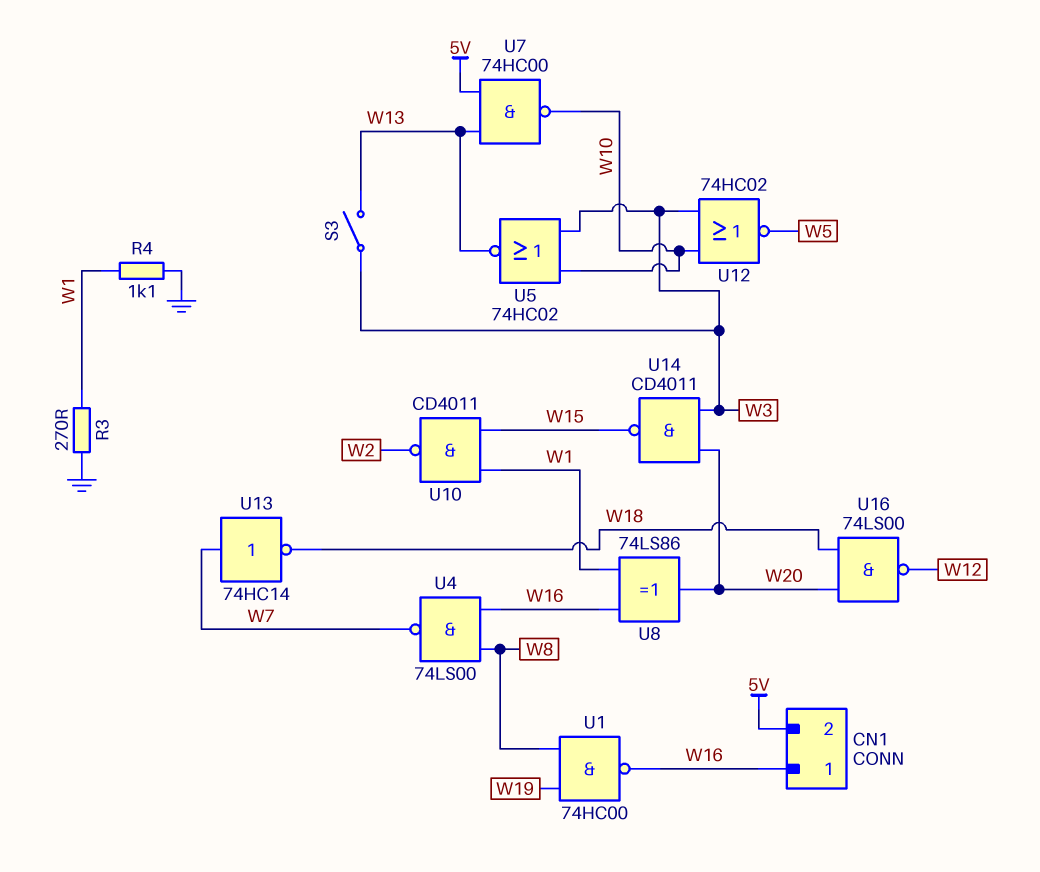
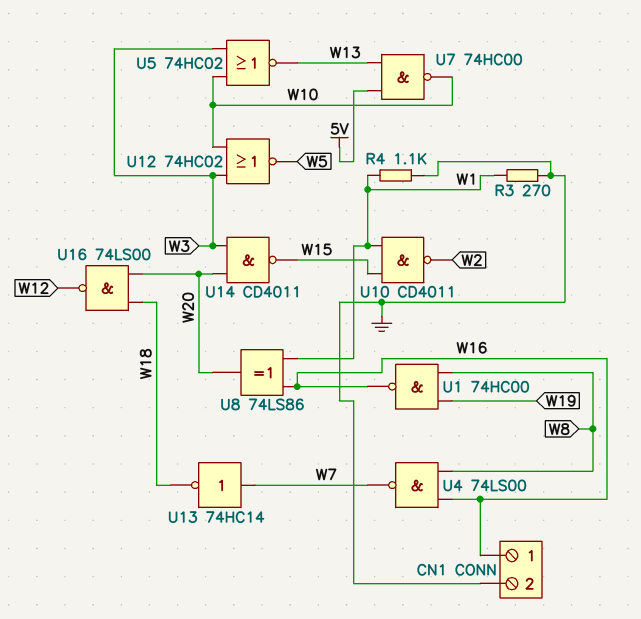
CN1 pin 2: 5V -> GND
S3: switch (W3, W13) -> none

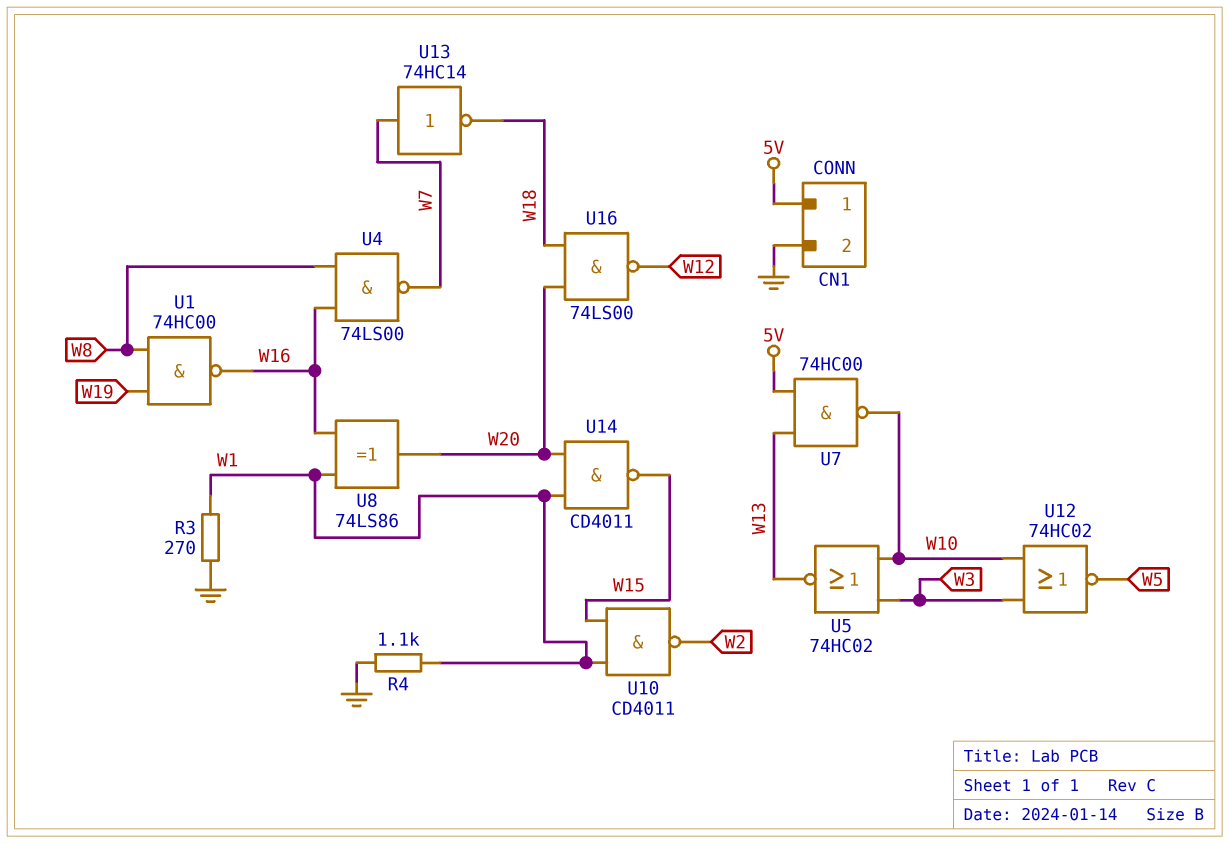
CN1 pin 1: W16 -> 5V
U14: NAND CD4011 (in W3, in W20, out W15) -> NAND CD4011 (in W1, in W20, out W15)

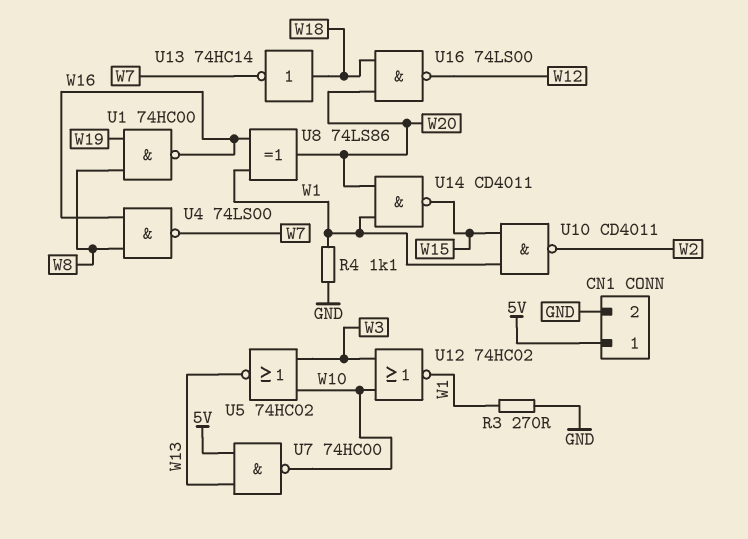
U12: NOR 74HC02 (in W3, in W10, out W5) -> NOR 74HC02 (in W3, in W10, out W1)
U13: NOT 74HC14 (in W7, out W18) -> NOT 74HC14 (in W18, out W7)

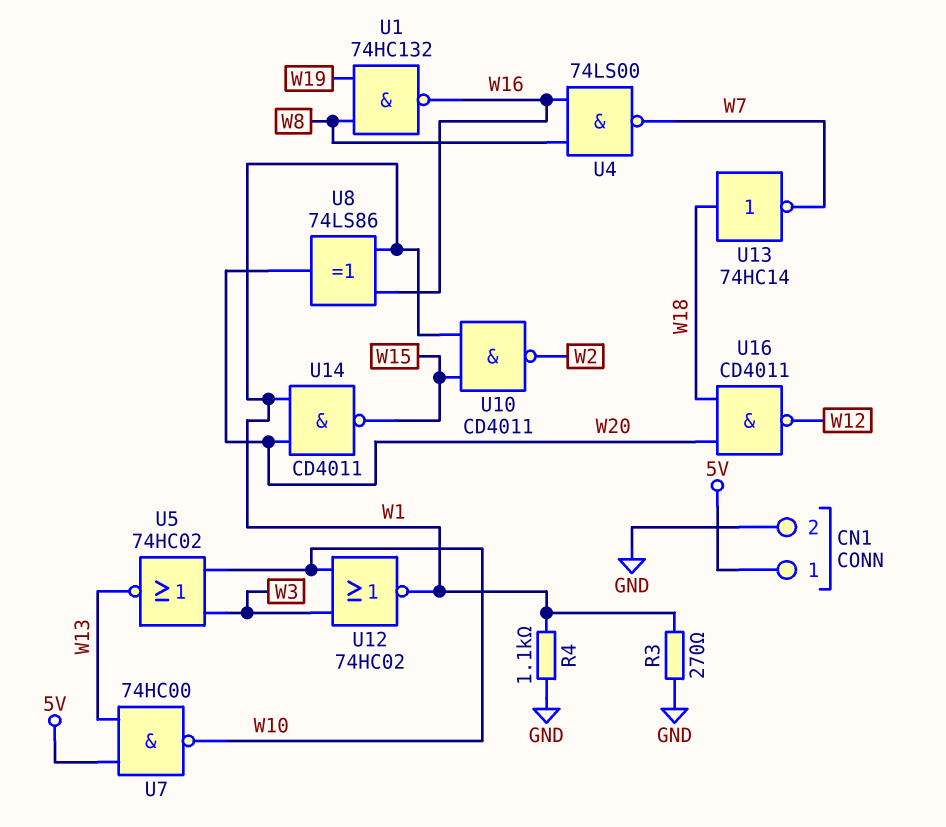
U1: NAND 74HC00 (in W8, in W19, out W16) -> NAND 74HC132 (in W8, in W19, out W16)
U16: NAND 74LS00 (in W18, in W20, out W12) -> NAND CD4011 (in W18, in W20, out W12)

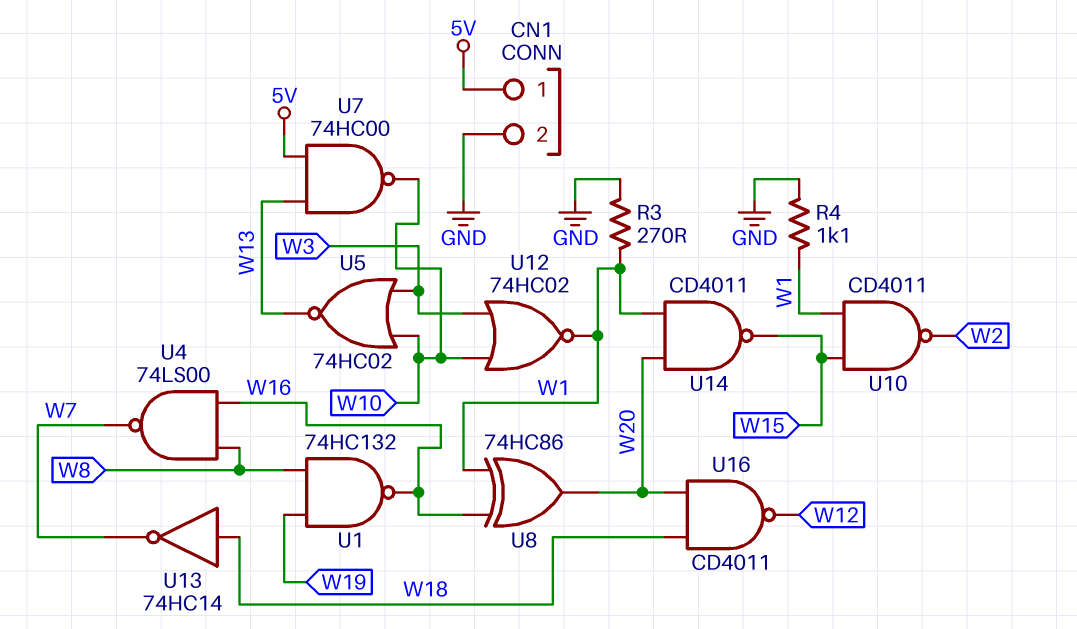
U8: XOR 74LS86 (in W1, in W16, out W20) -> XOR 74HC86 (in W1, in W16, out W20)

